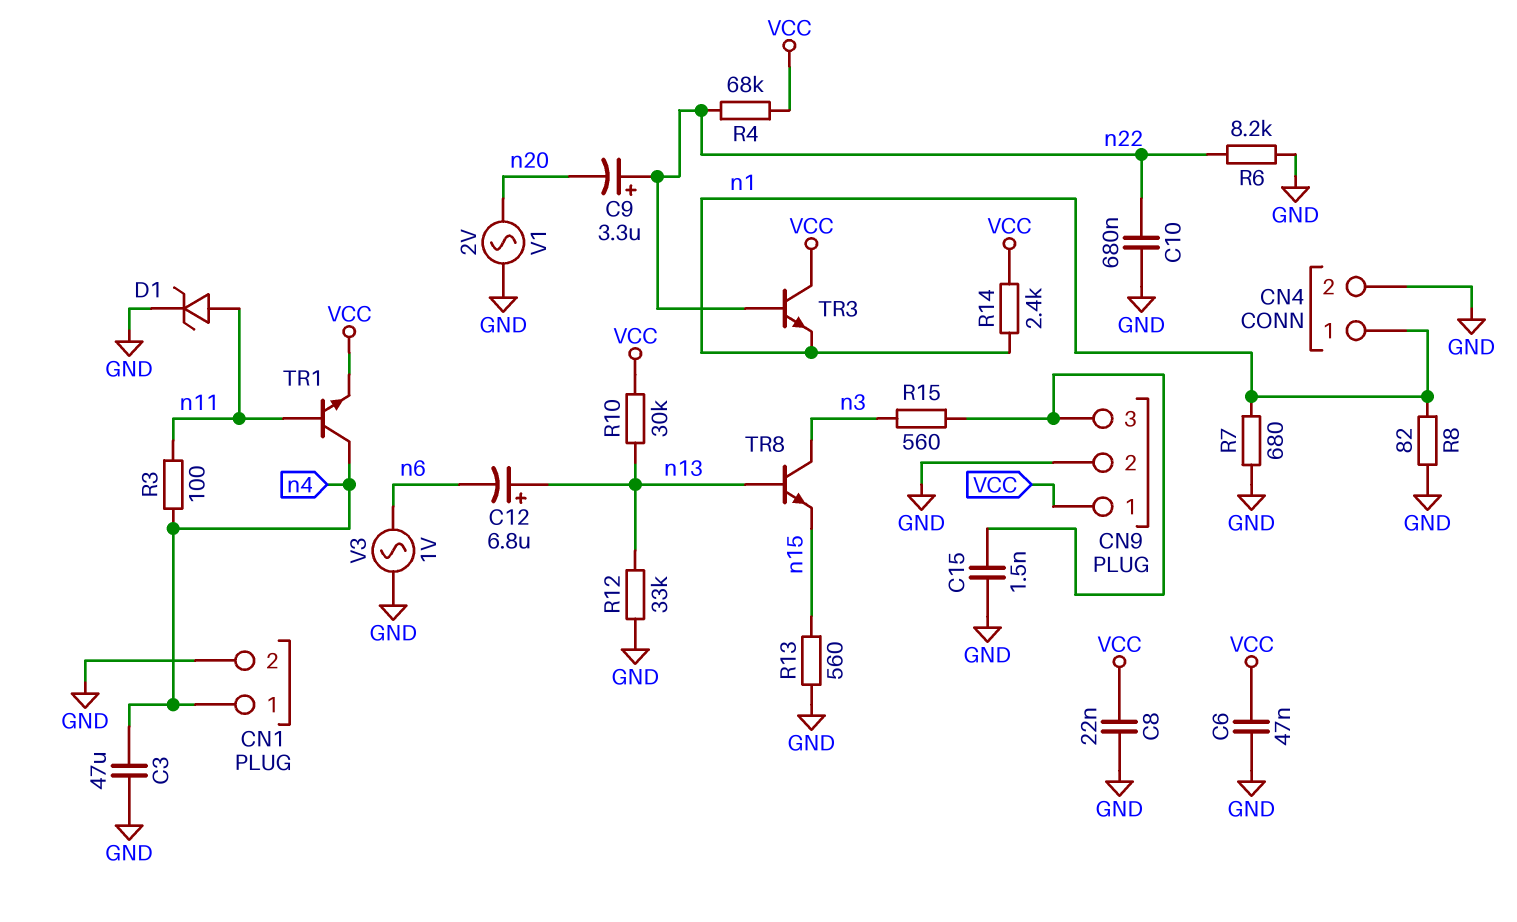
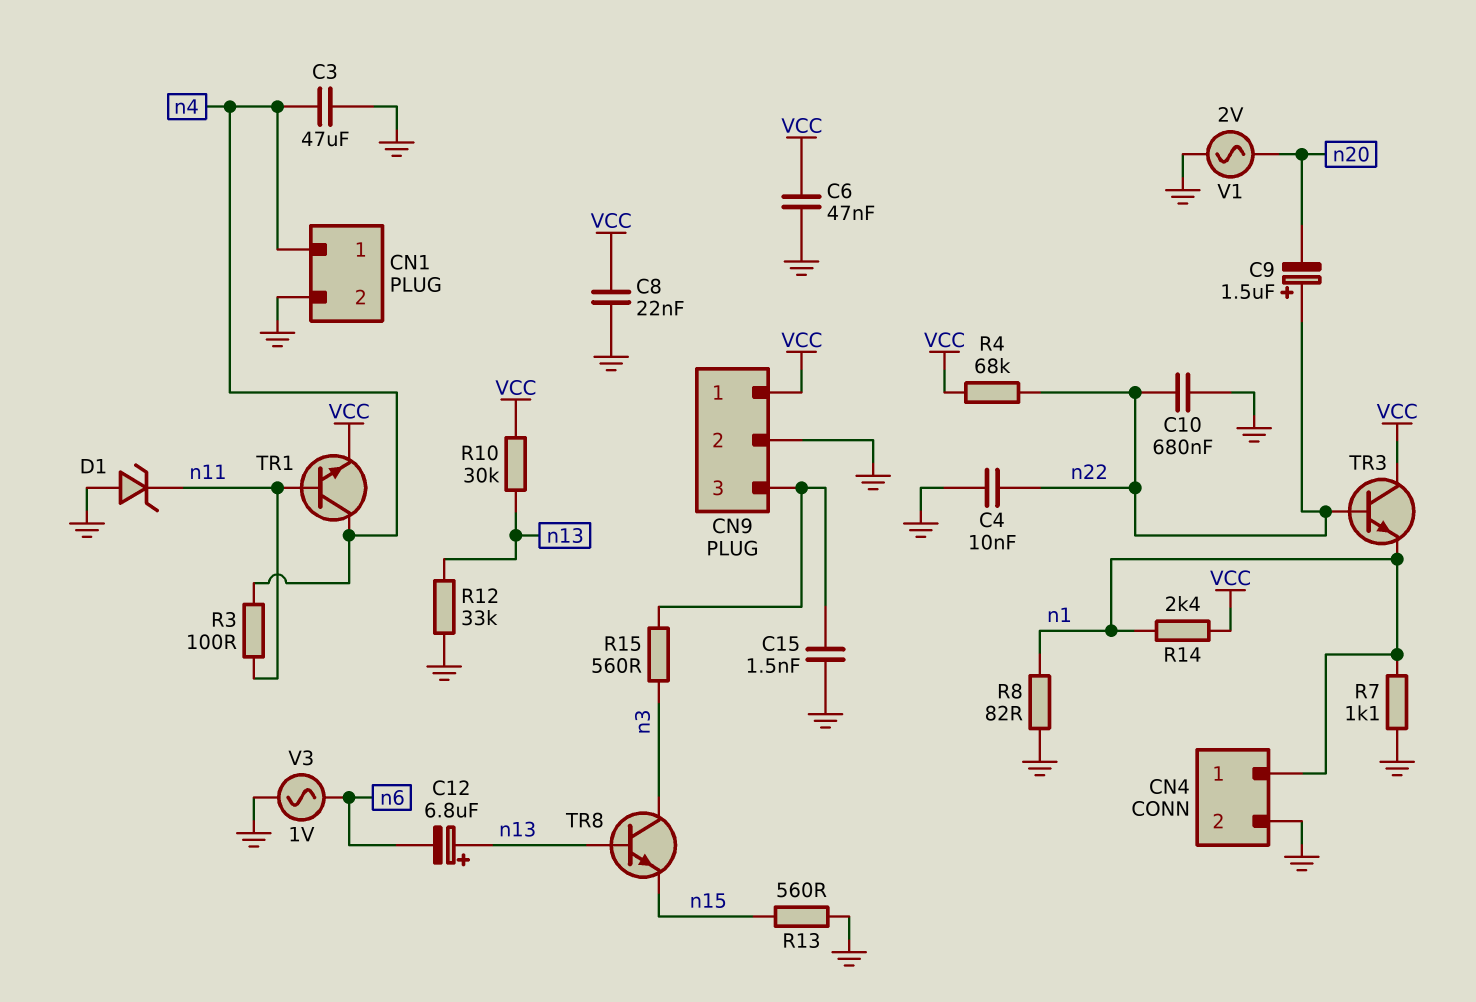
C4: none -> 10nF (GND, n22)
C9: 3.3uF (plus n22, minus n20) -> 1.5uF (plus n22, minus n20)
D1: zener (A n11, K GND) -> zener (A GND, K n11)
R6: 8.2k (GND, n22) -> none
R7: 680 (GND, n1) -> 1.1k (GND, n1)

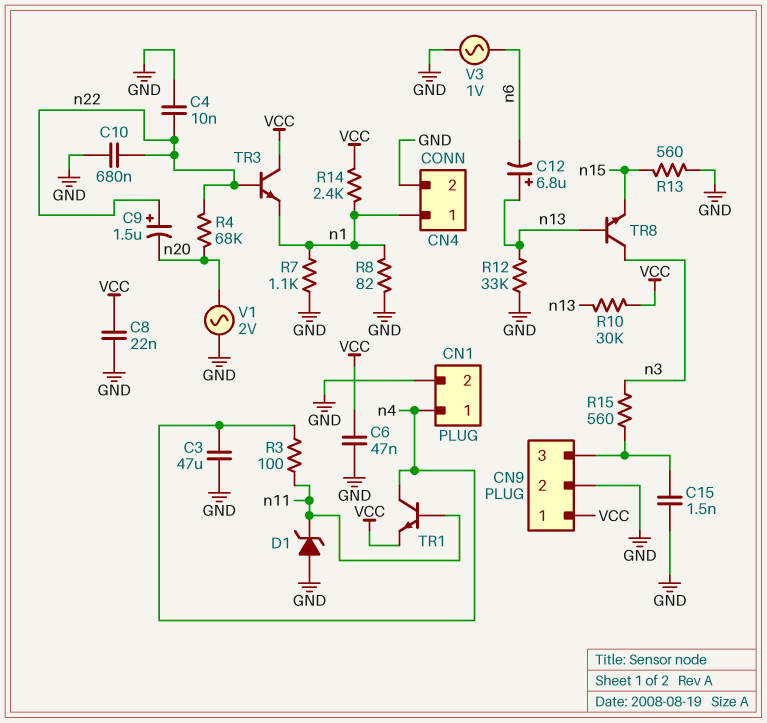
R4: 68k (VCC, n22) -> 68k (n20, n22)

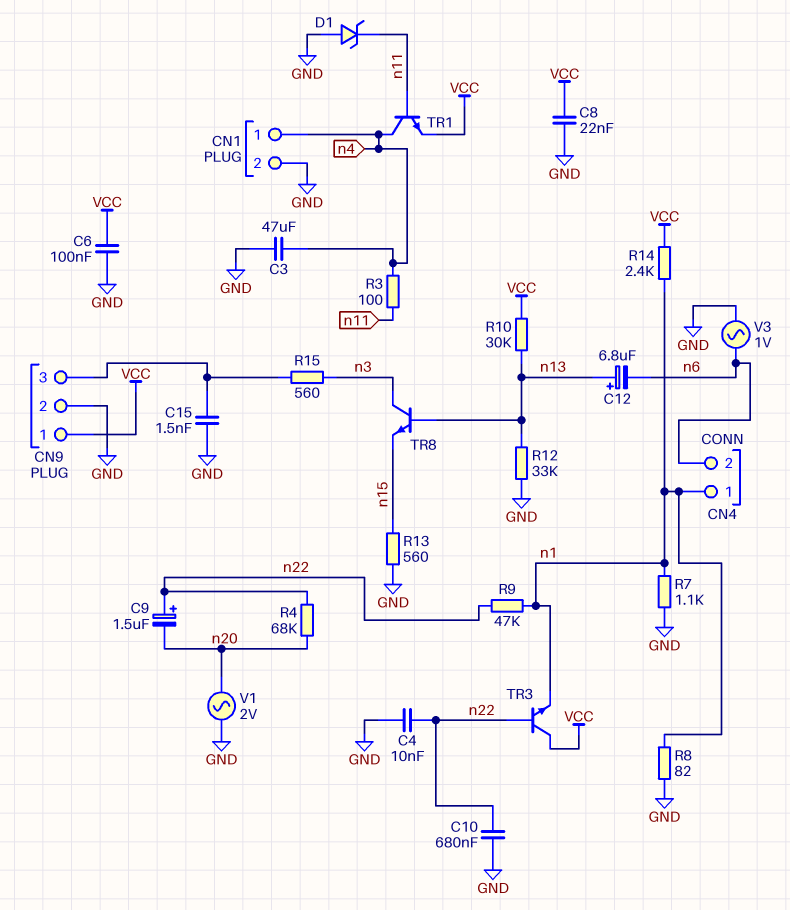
C6: 47nF (GND, VCC) -> 100nF (GND, VCC)
CN4 pin 2: GND -> n6
R9: none -> 47k (n1, n22)

